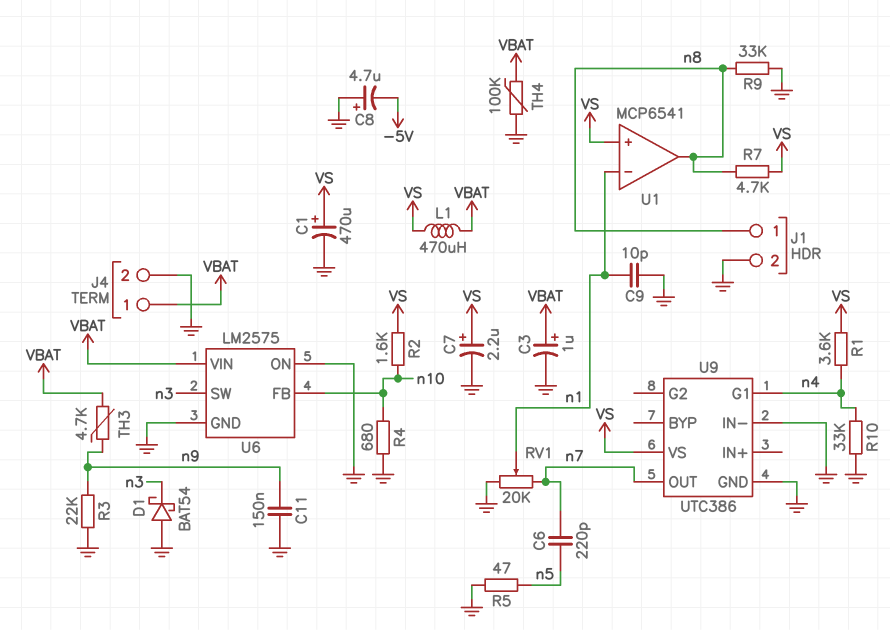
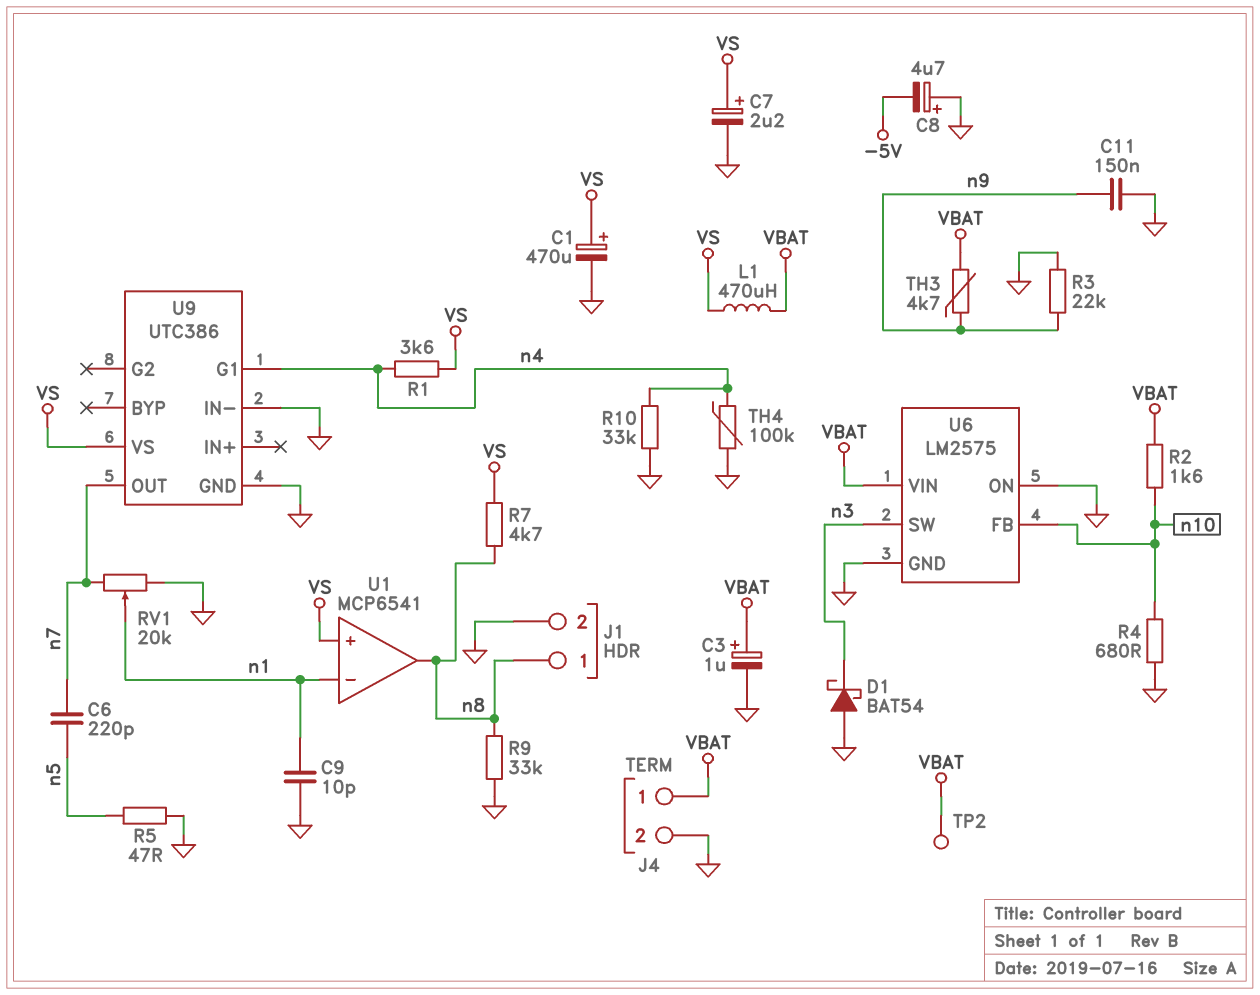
R2: 1.6k (VS, n10) -> 1.6k (VBAT, n10)
TH4: 100k (GND, VBAT) -> 100k (GND, n4)
TP2: none -> test point (VBAT)

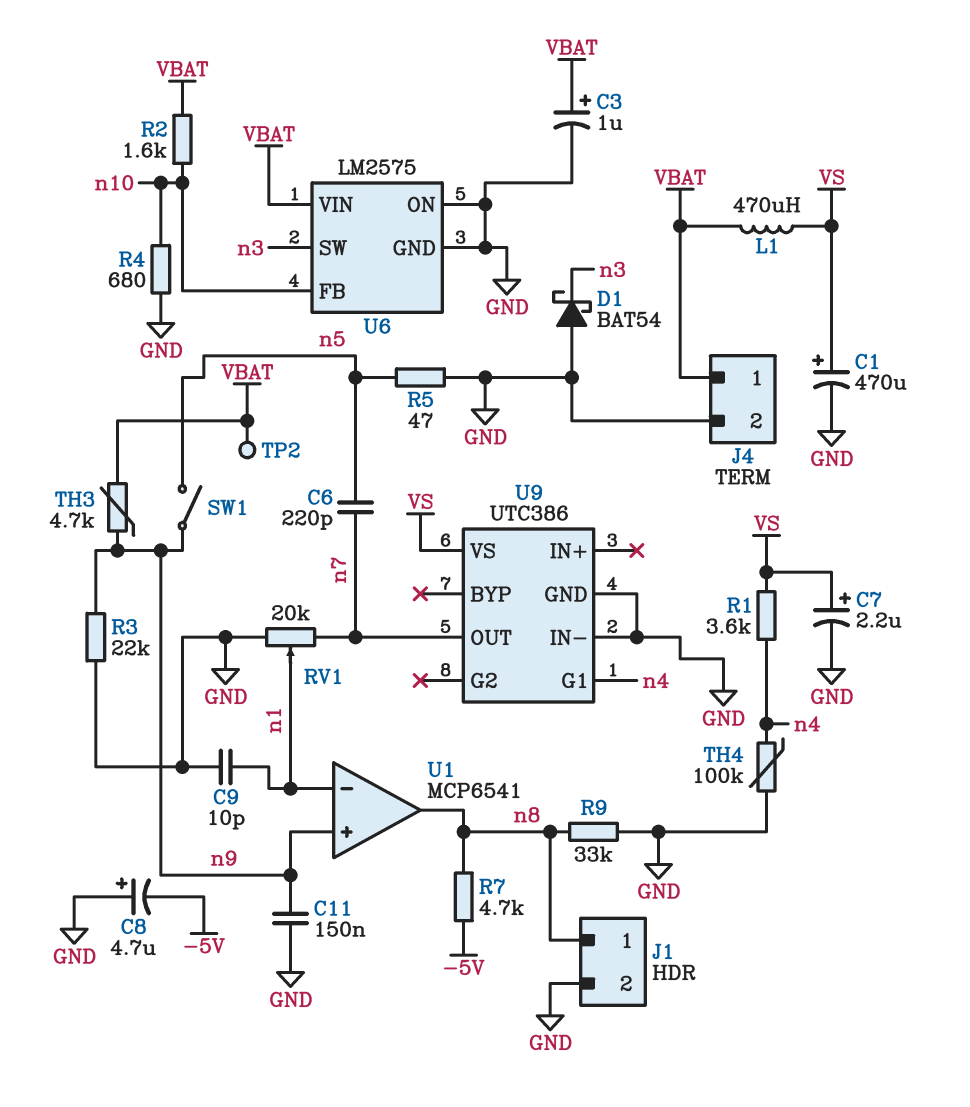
R7: 4.7k (VS, n8) -> 4.7k (-5V, n8)
R10: 33k (GND, n4) -> none
SW1: none -> switch (n5, n9)
U1 pin in+: VS -> n9

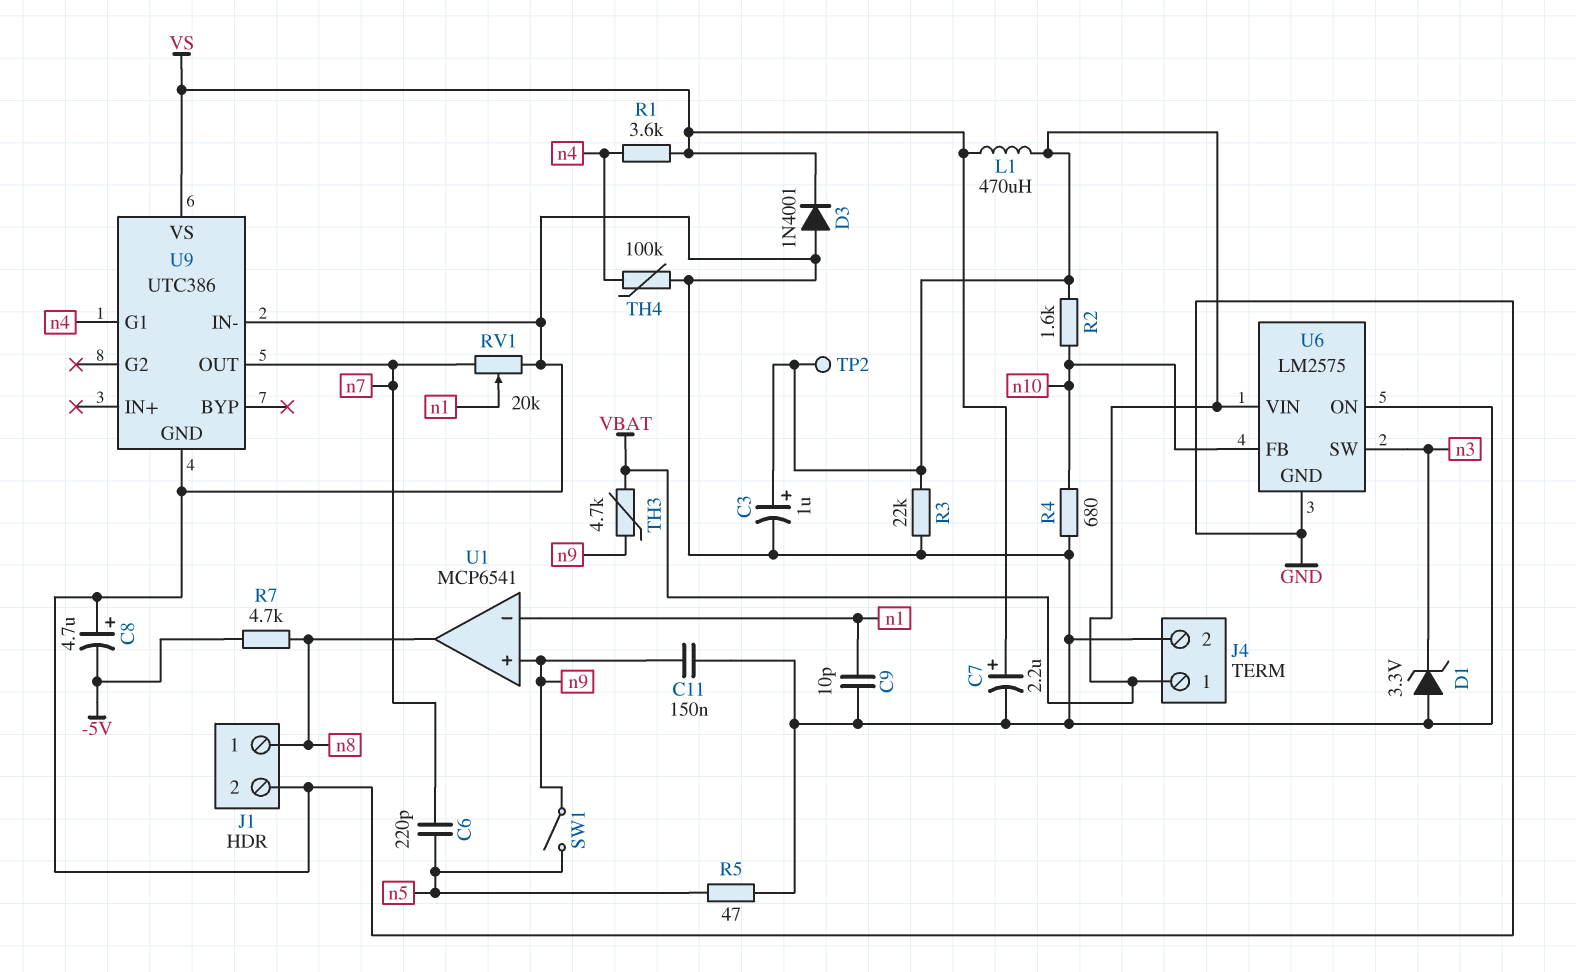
C1: 470uF (plus VS, minus GND) -> none
D1: schottky BAT54 (A GND, K n3) -> zener 3.3V (A GND, K n3)
D3: none -> diode 1N4001 (A GND, K VS)
R3: 22k (GND, n9) -> 22k (GND, VBAT)
R9: 33k (GND, n8) -> none

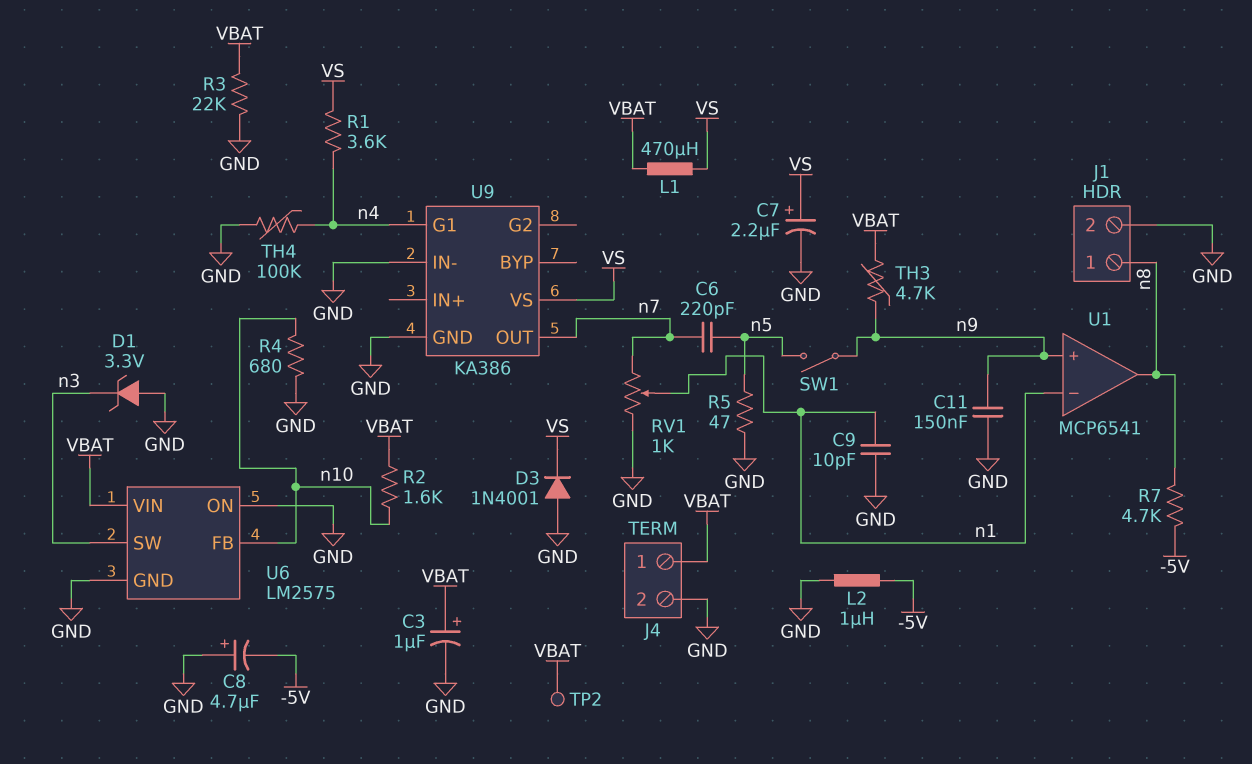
L2: none -> 1uH (-5V, GND)
RV1: 20k (GND, n7, wiper n1) -> 1k (GND, n7, wiper n1)
U9: UTC386 -> KA386

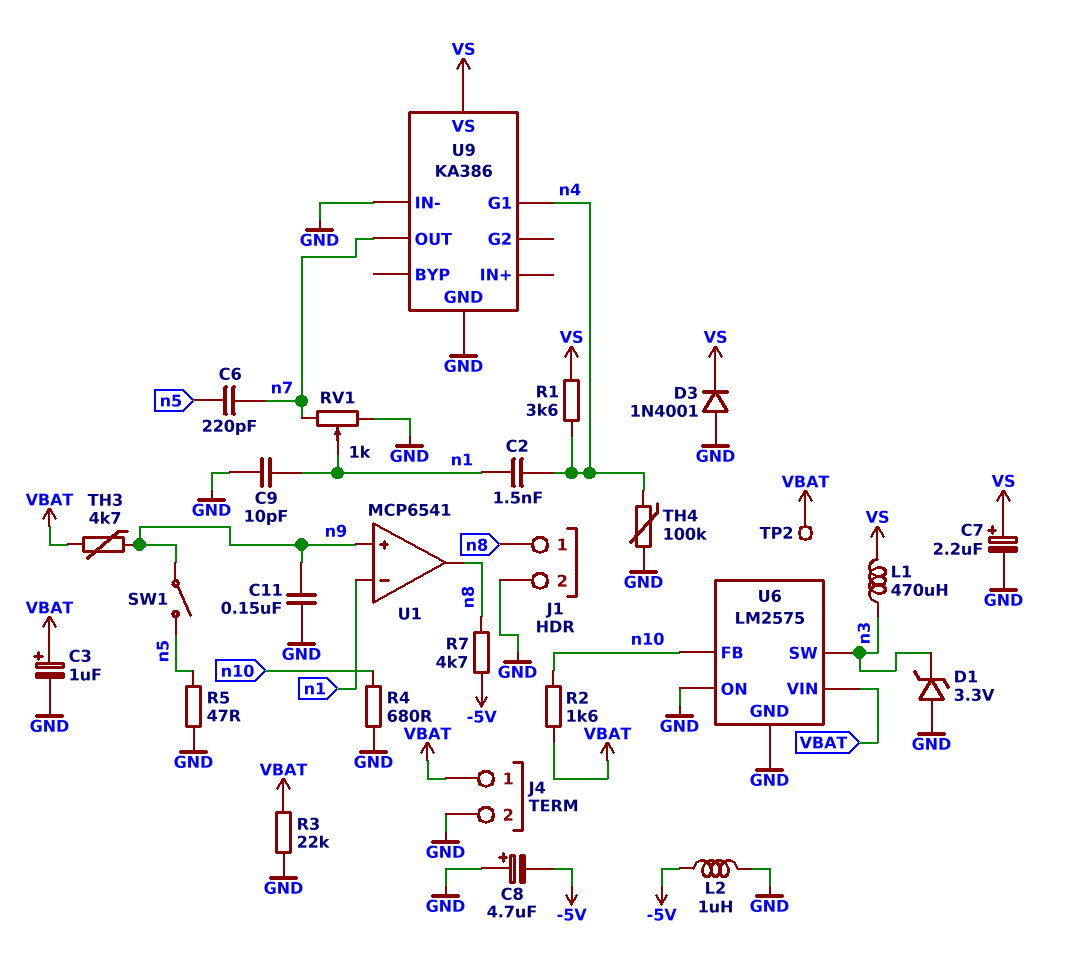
C2: none -> 1.5nF (n1, n4)
L1: 470uH (VBAT, VS) -> 470uH (VS, n3)

